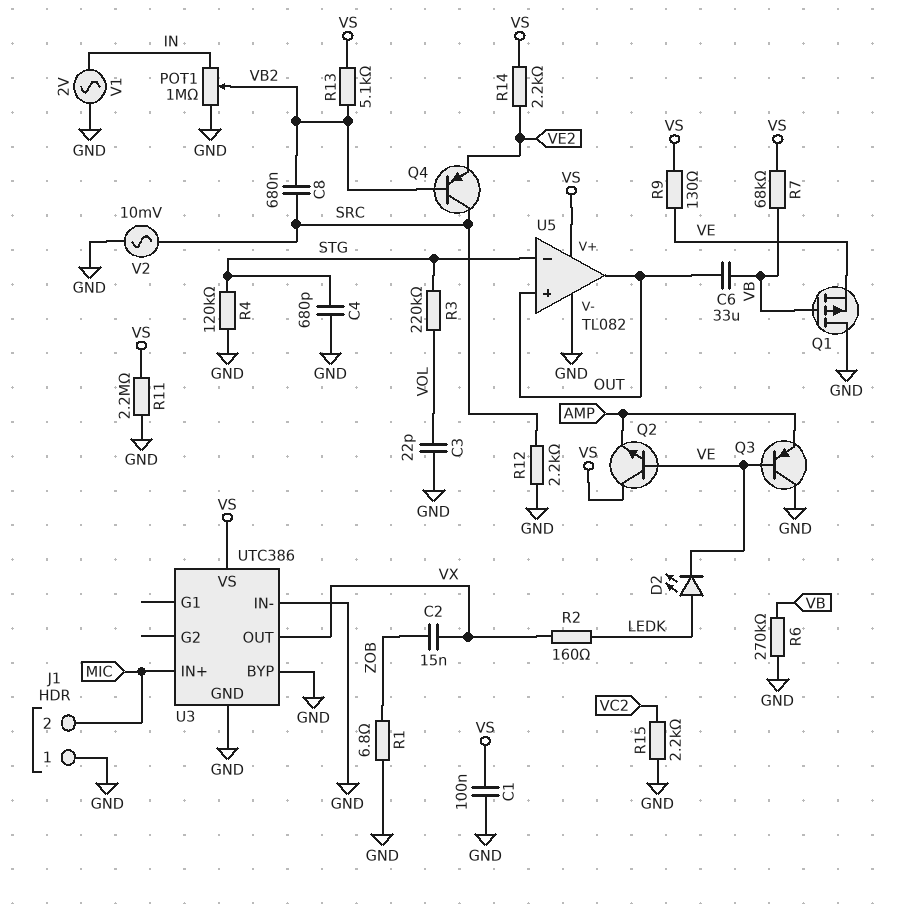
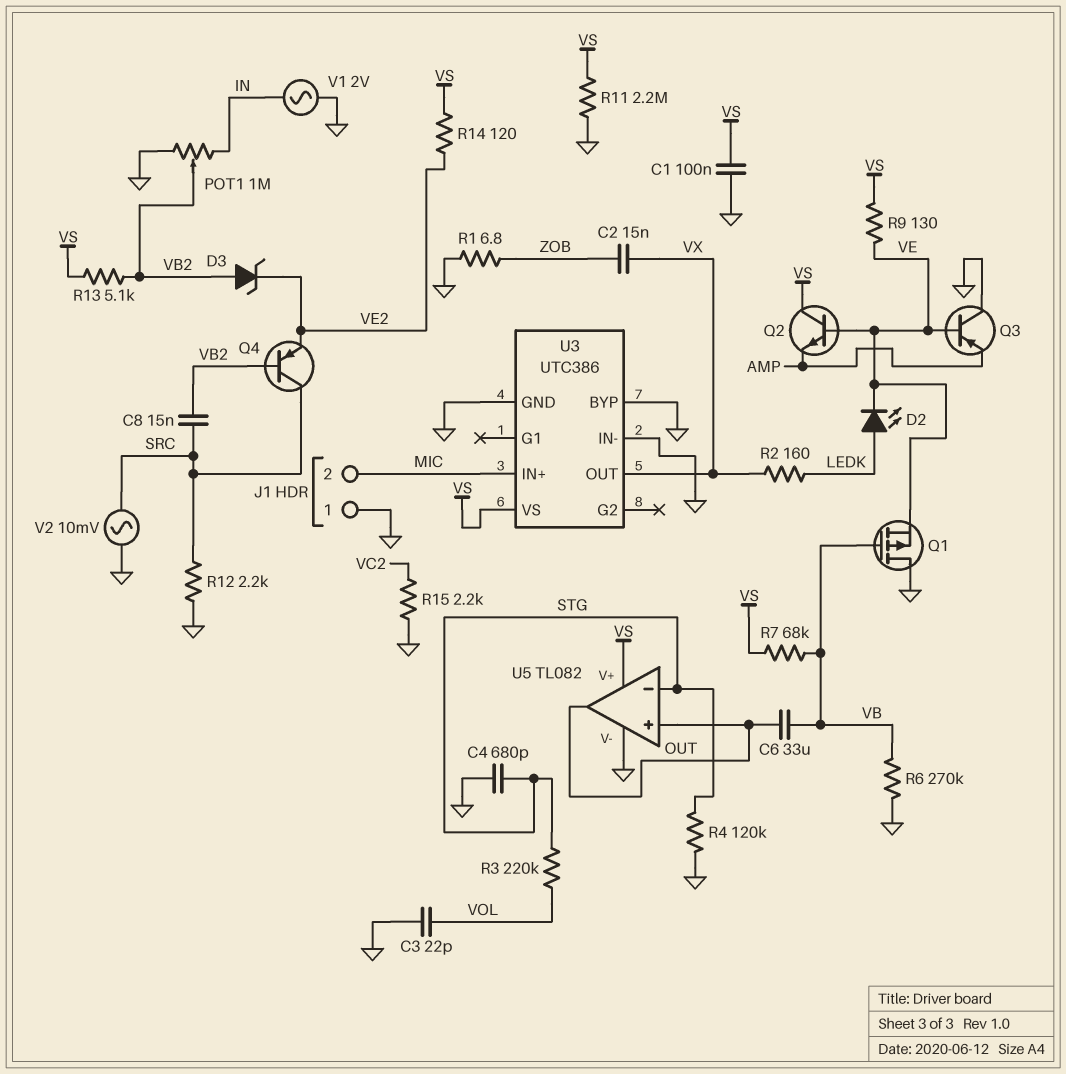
C8: 680nF (SRC, VB2) -> 15nF (SRC, VB2)
D3: none -> zener (A VB2, K VE2)
R14: 2.2k (VE2, VS) -> 120 (VE2, VS)

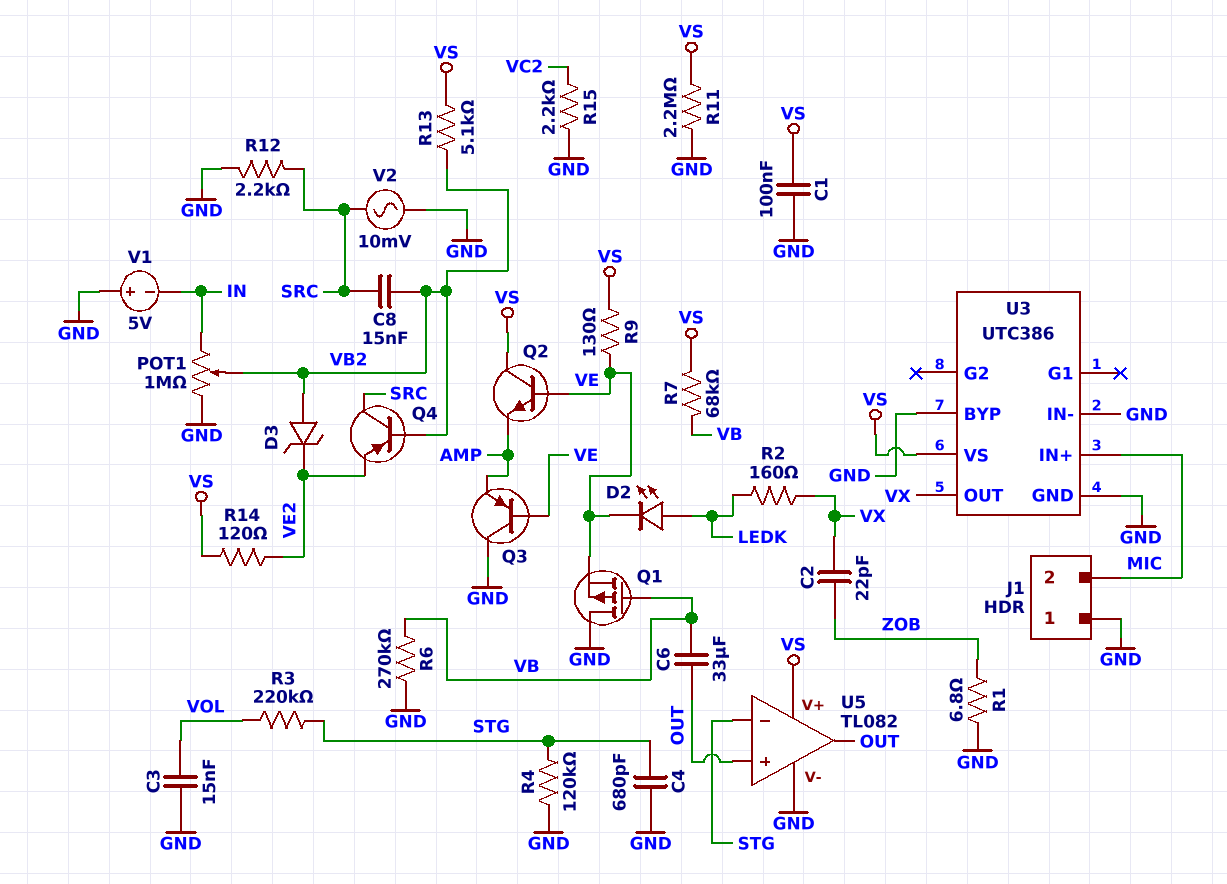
C2: 15nF (VX, ZOB) -> 22pF (VX, ZOB)
C3: 22pF (GND, VOL) -> 15nF (GND, VOL)
V1: AC 2V (GND, IN) -> 5V (plus GND, minus IN)

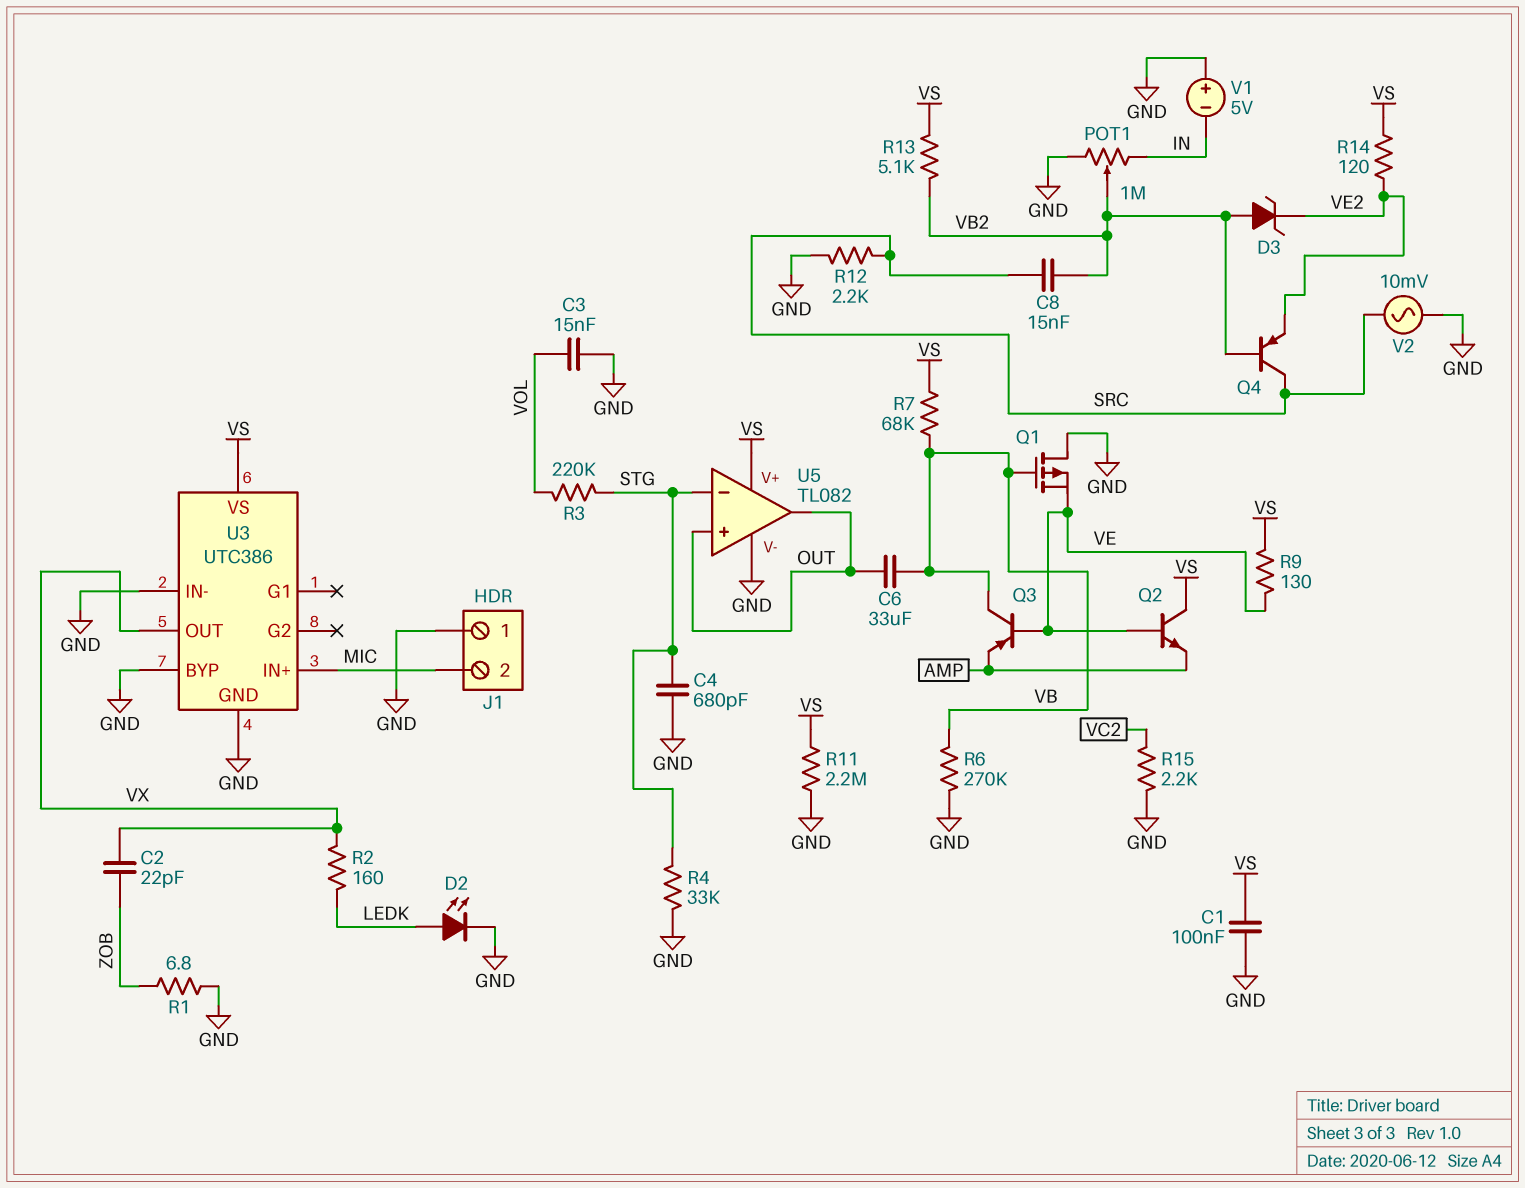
D2: LED (A LEDK, K VE) -> LED (A LEDK, K GND)
Q3: PNP (B VE, C GND, E AMP) -> PNP (B VE, C VB, E AMP)
R4: 120k (GND, STG) -> 33k (GND, STG)

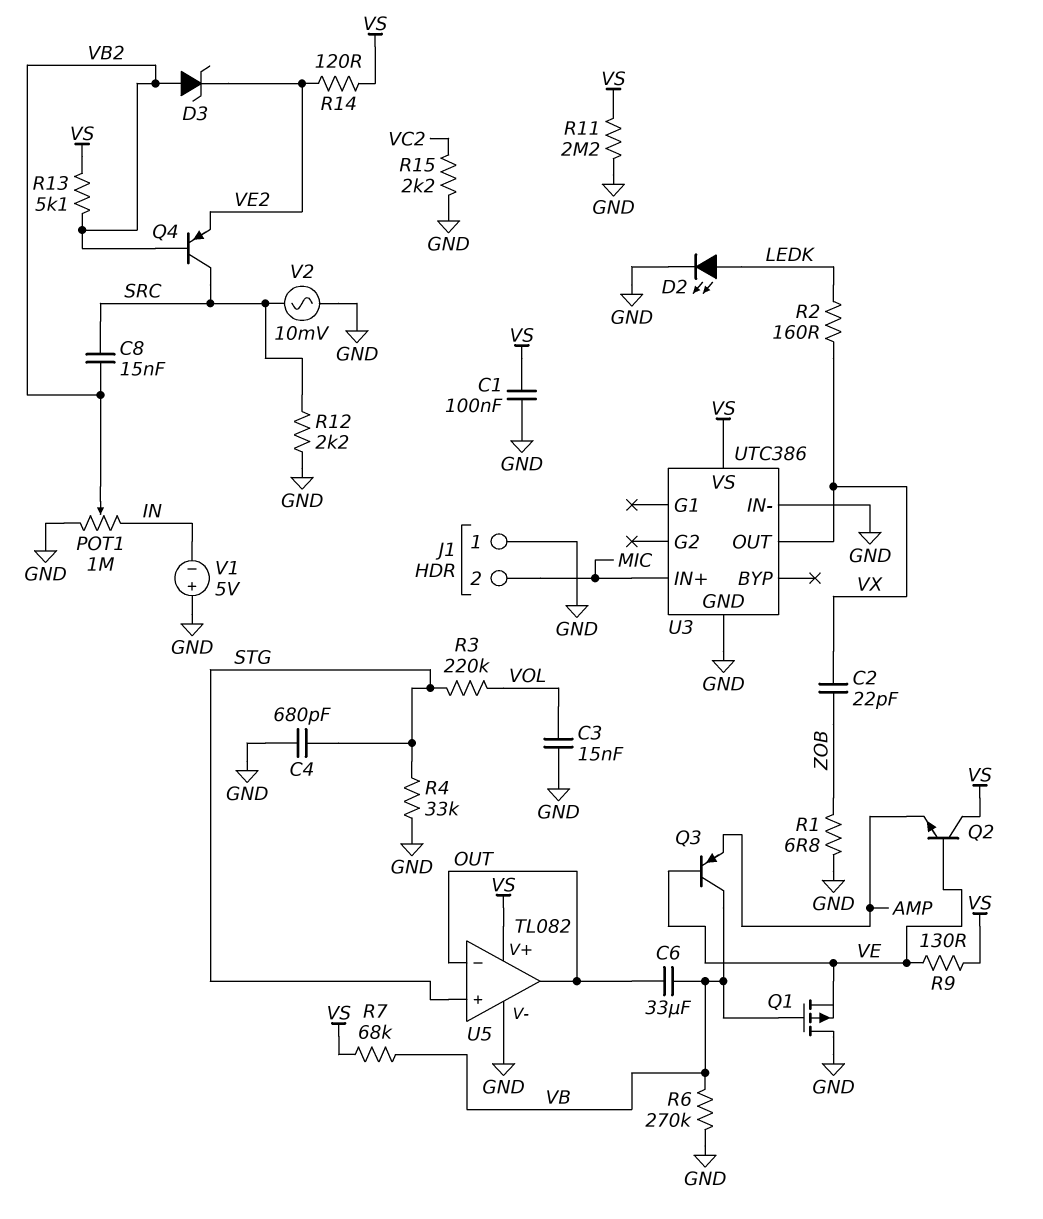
U3 pin BYP: GND -> none
U5 pin in+: OUT -> STG
U5 pin in-: STG -> OUT

